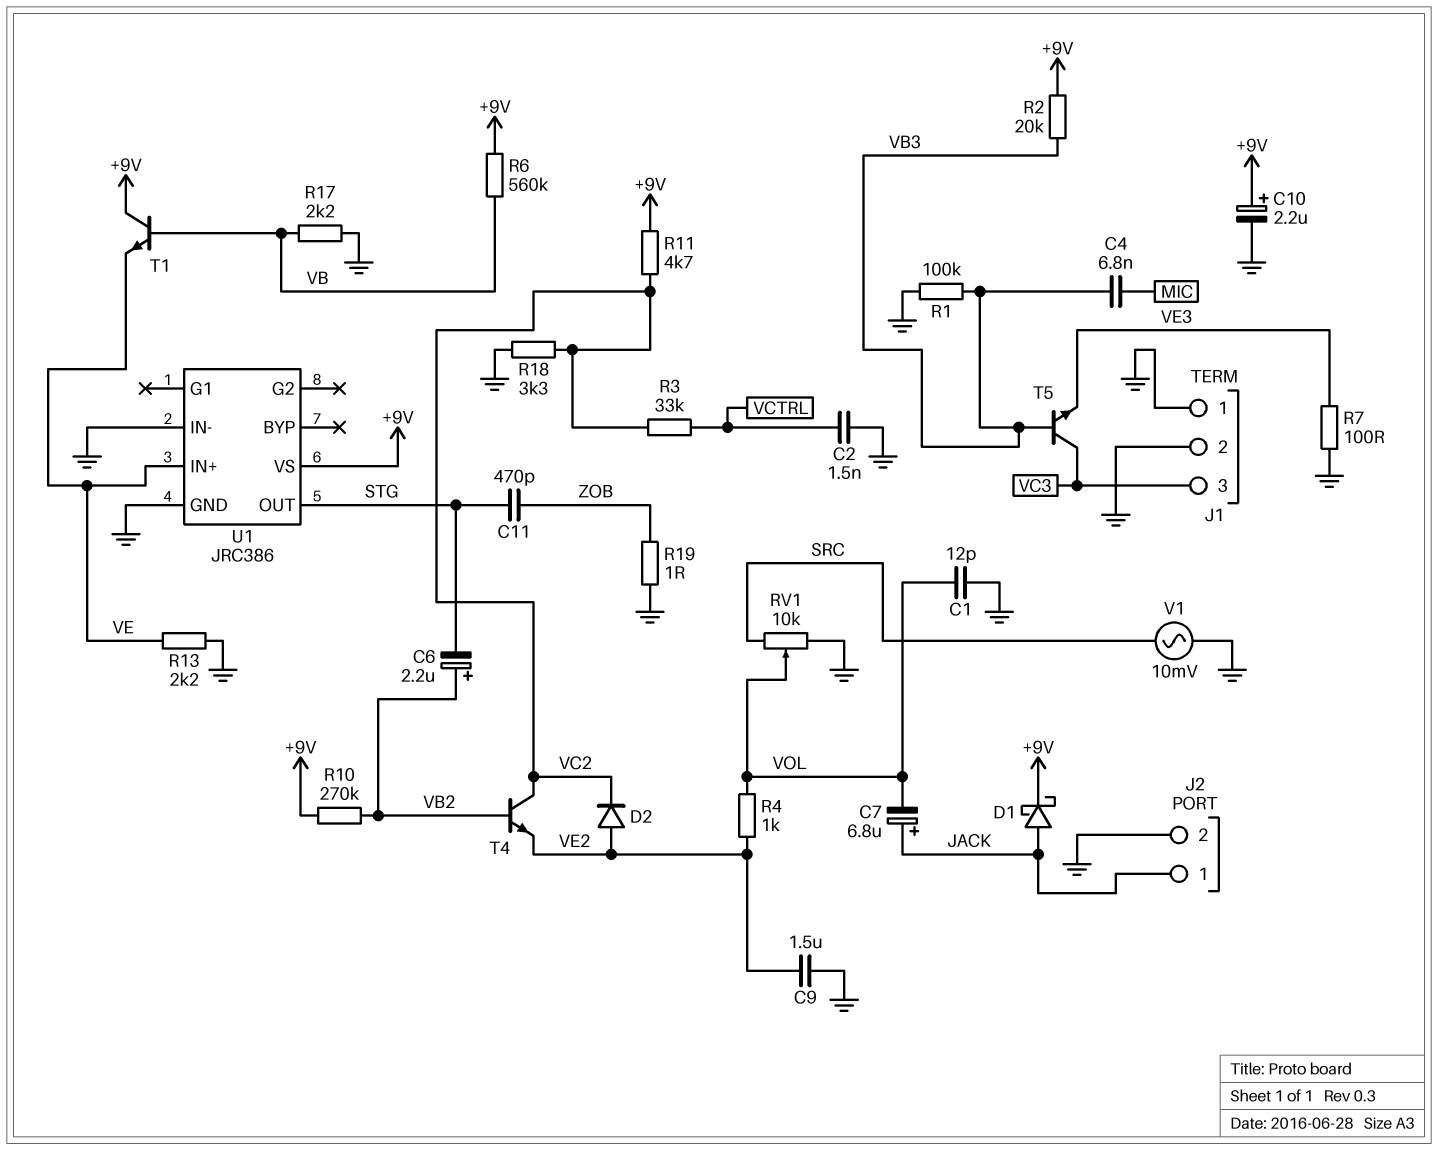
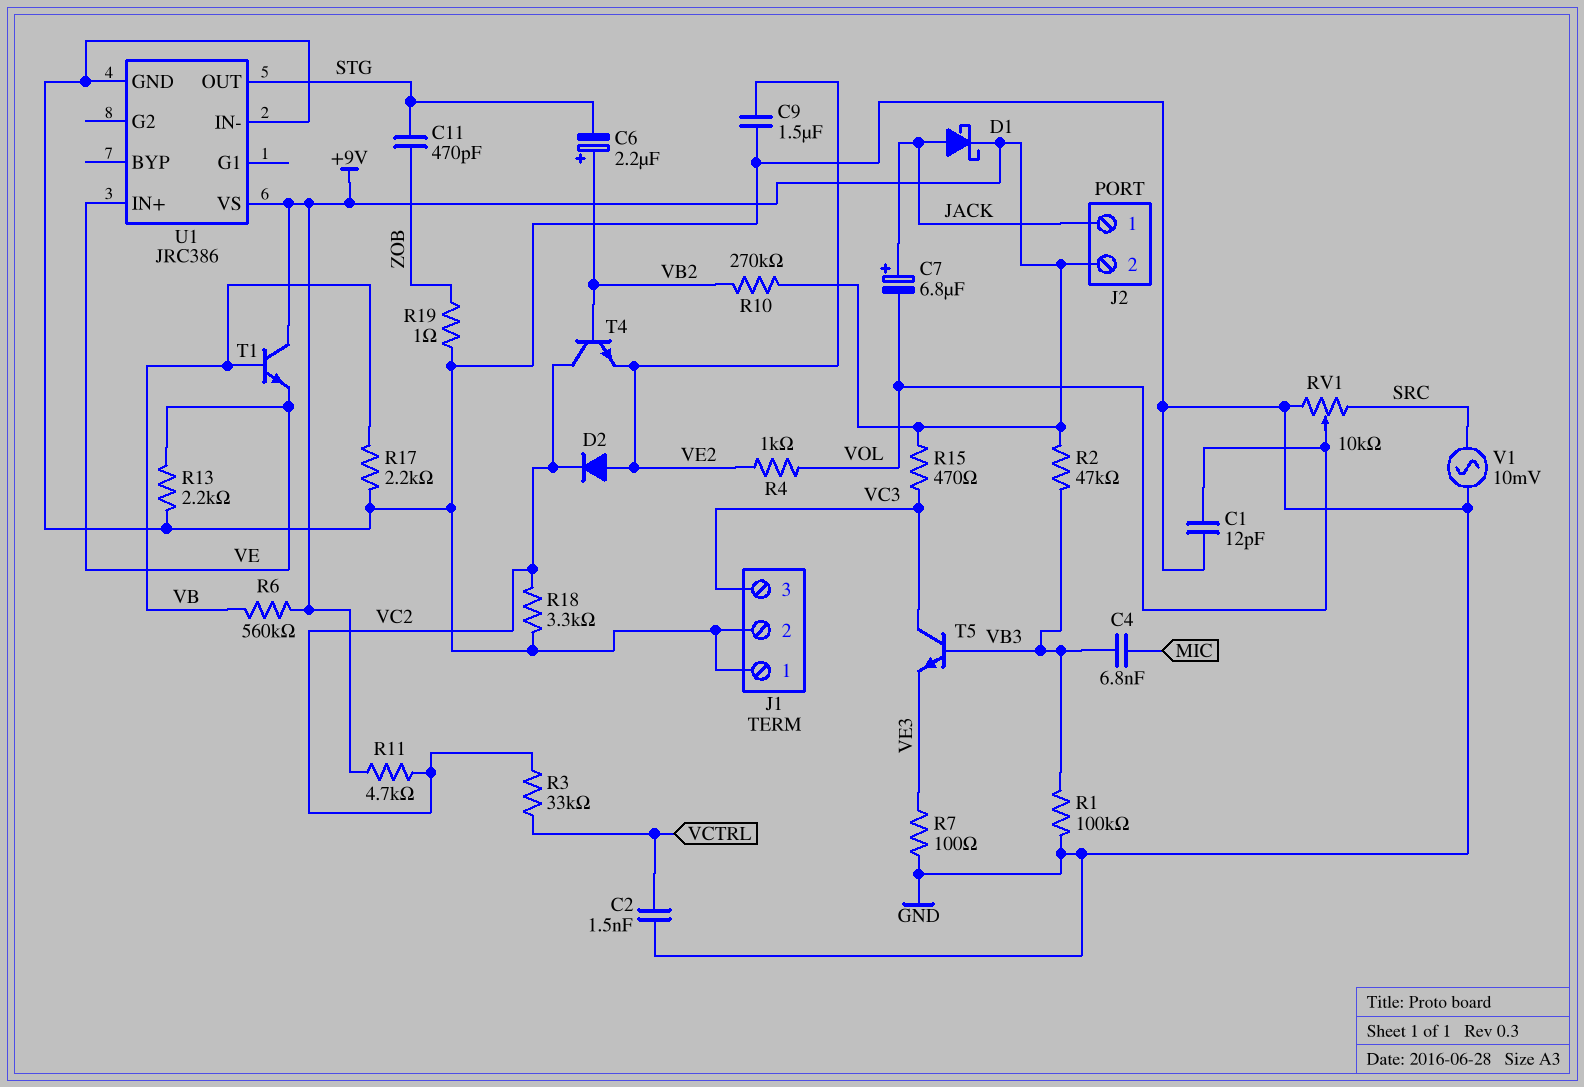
C10: 2.2uF (plus +9V, minus GND) -> none
J2 pin 2: GND -> +9V
R2: 20k (+9V, VB3) -> 47k (+9V, VB3)
R15: none -> 470 (+9V, VC3)

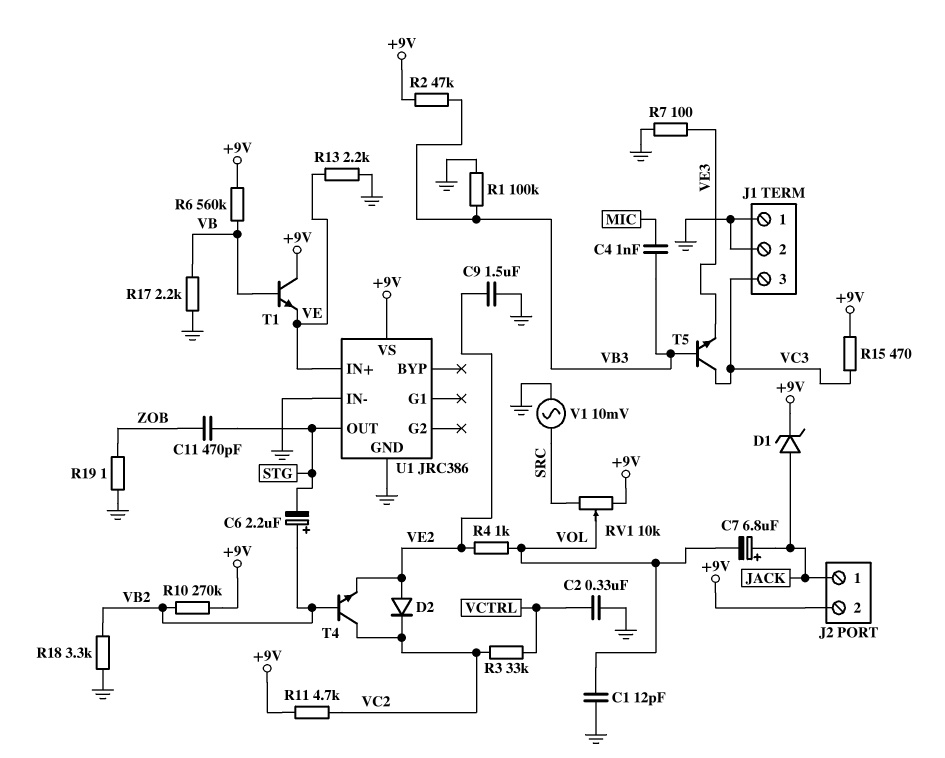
C2: 1.5nF (GND, VCTRL) -> 330nF (GND, VCTRL)
C4: 6.8nF (MIC, VB3) -> 1nF (MIC, VB3)
D1: schottky (A JACK, K +9V) -> zener (A JACK, K +9V)
R18: 3.3k (GND, VC2) -> 3.3k (GND, VB2)
RV1: 10k (GND, SRC, wiper VOL) -> 10k (+9V, SRC, wiper VOL)

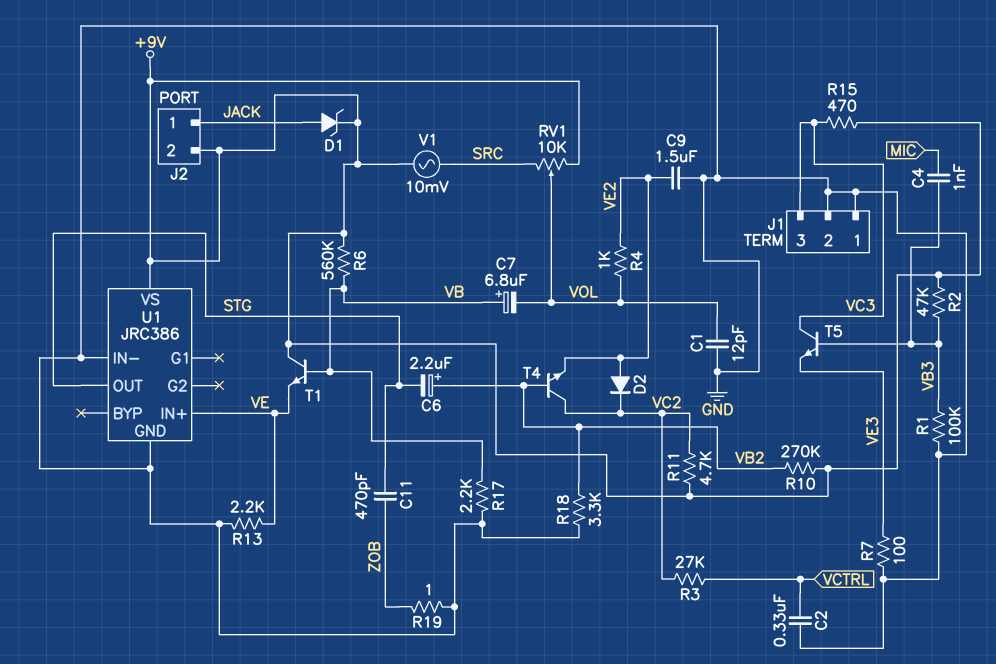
C7: 6.8uF (plus JACK, minus VOL) -> 6.8uF (plus VB, minus VOL)
R3: 33k (VC2, VCTRL) -> 27k (VC2, VCTRL)
V1: AC 10mV (GND, SRC) -> AC 10mV (+9V, SRC)

